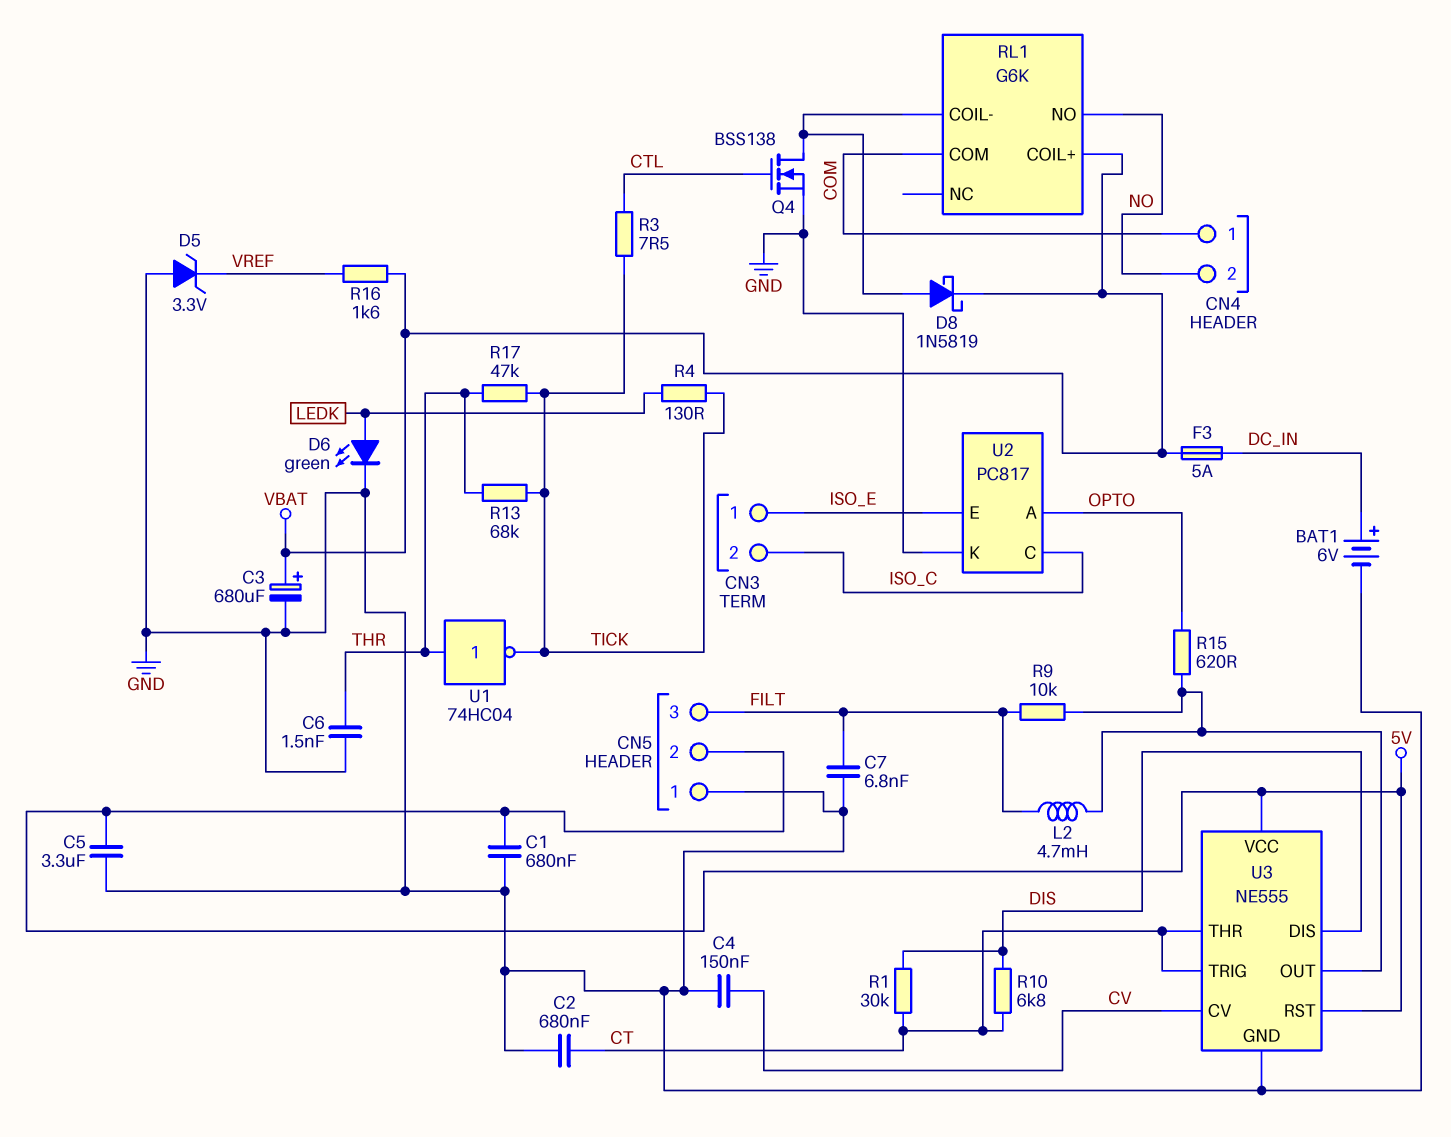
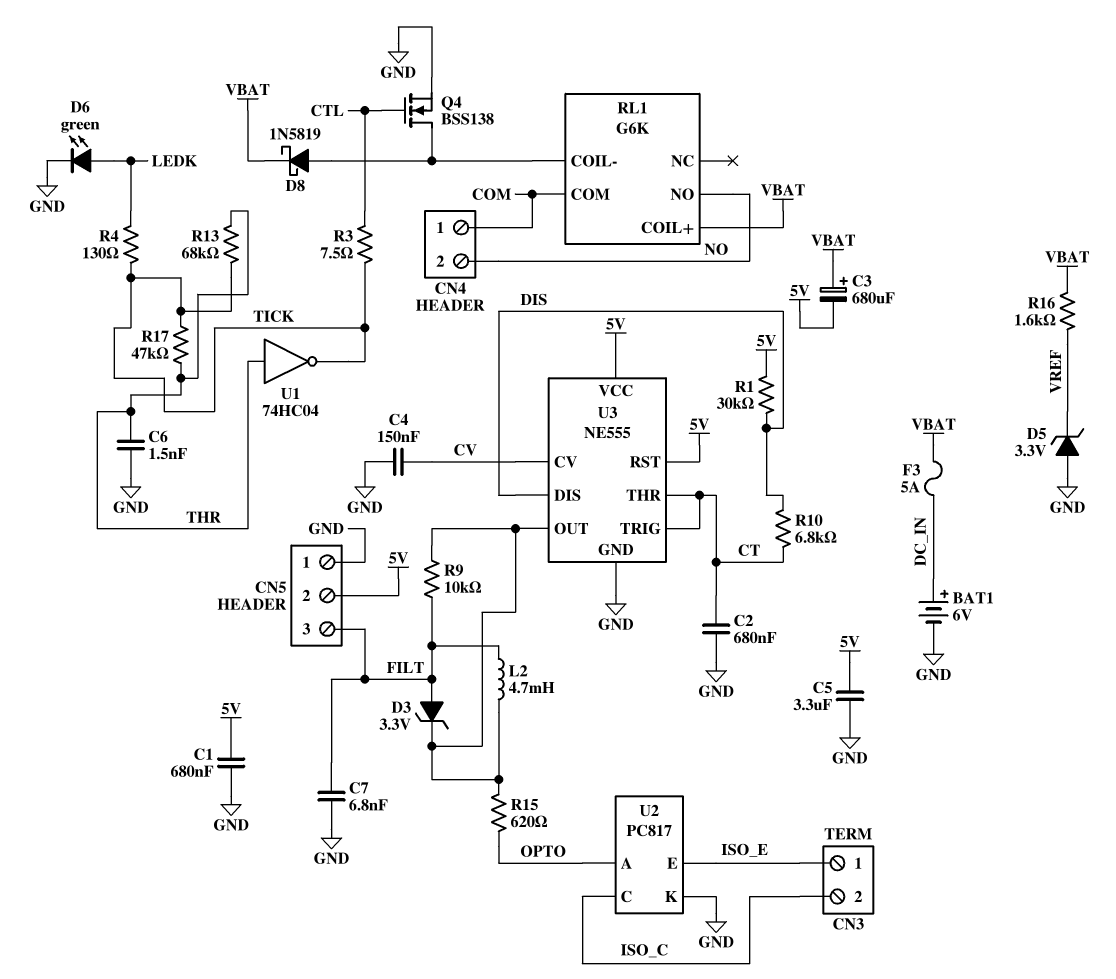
C3: 680uF (plus VBAT, minus GND) -> 680uF (plus VBAT, minus 5V)
D3: none -> zener 3.3V (A FILT, K U3/OUT)
R1: 30k (CT, DIS) -> 30k (5V, DIS)

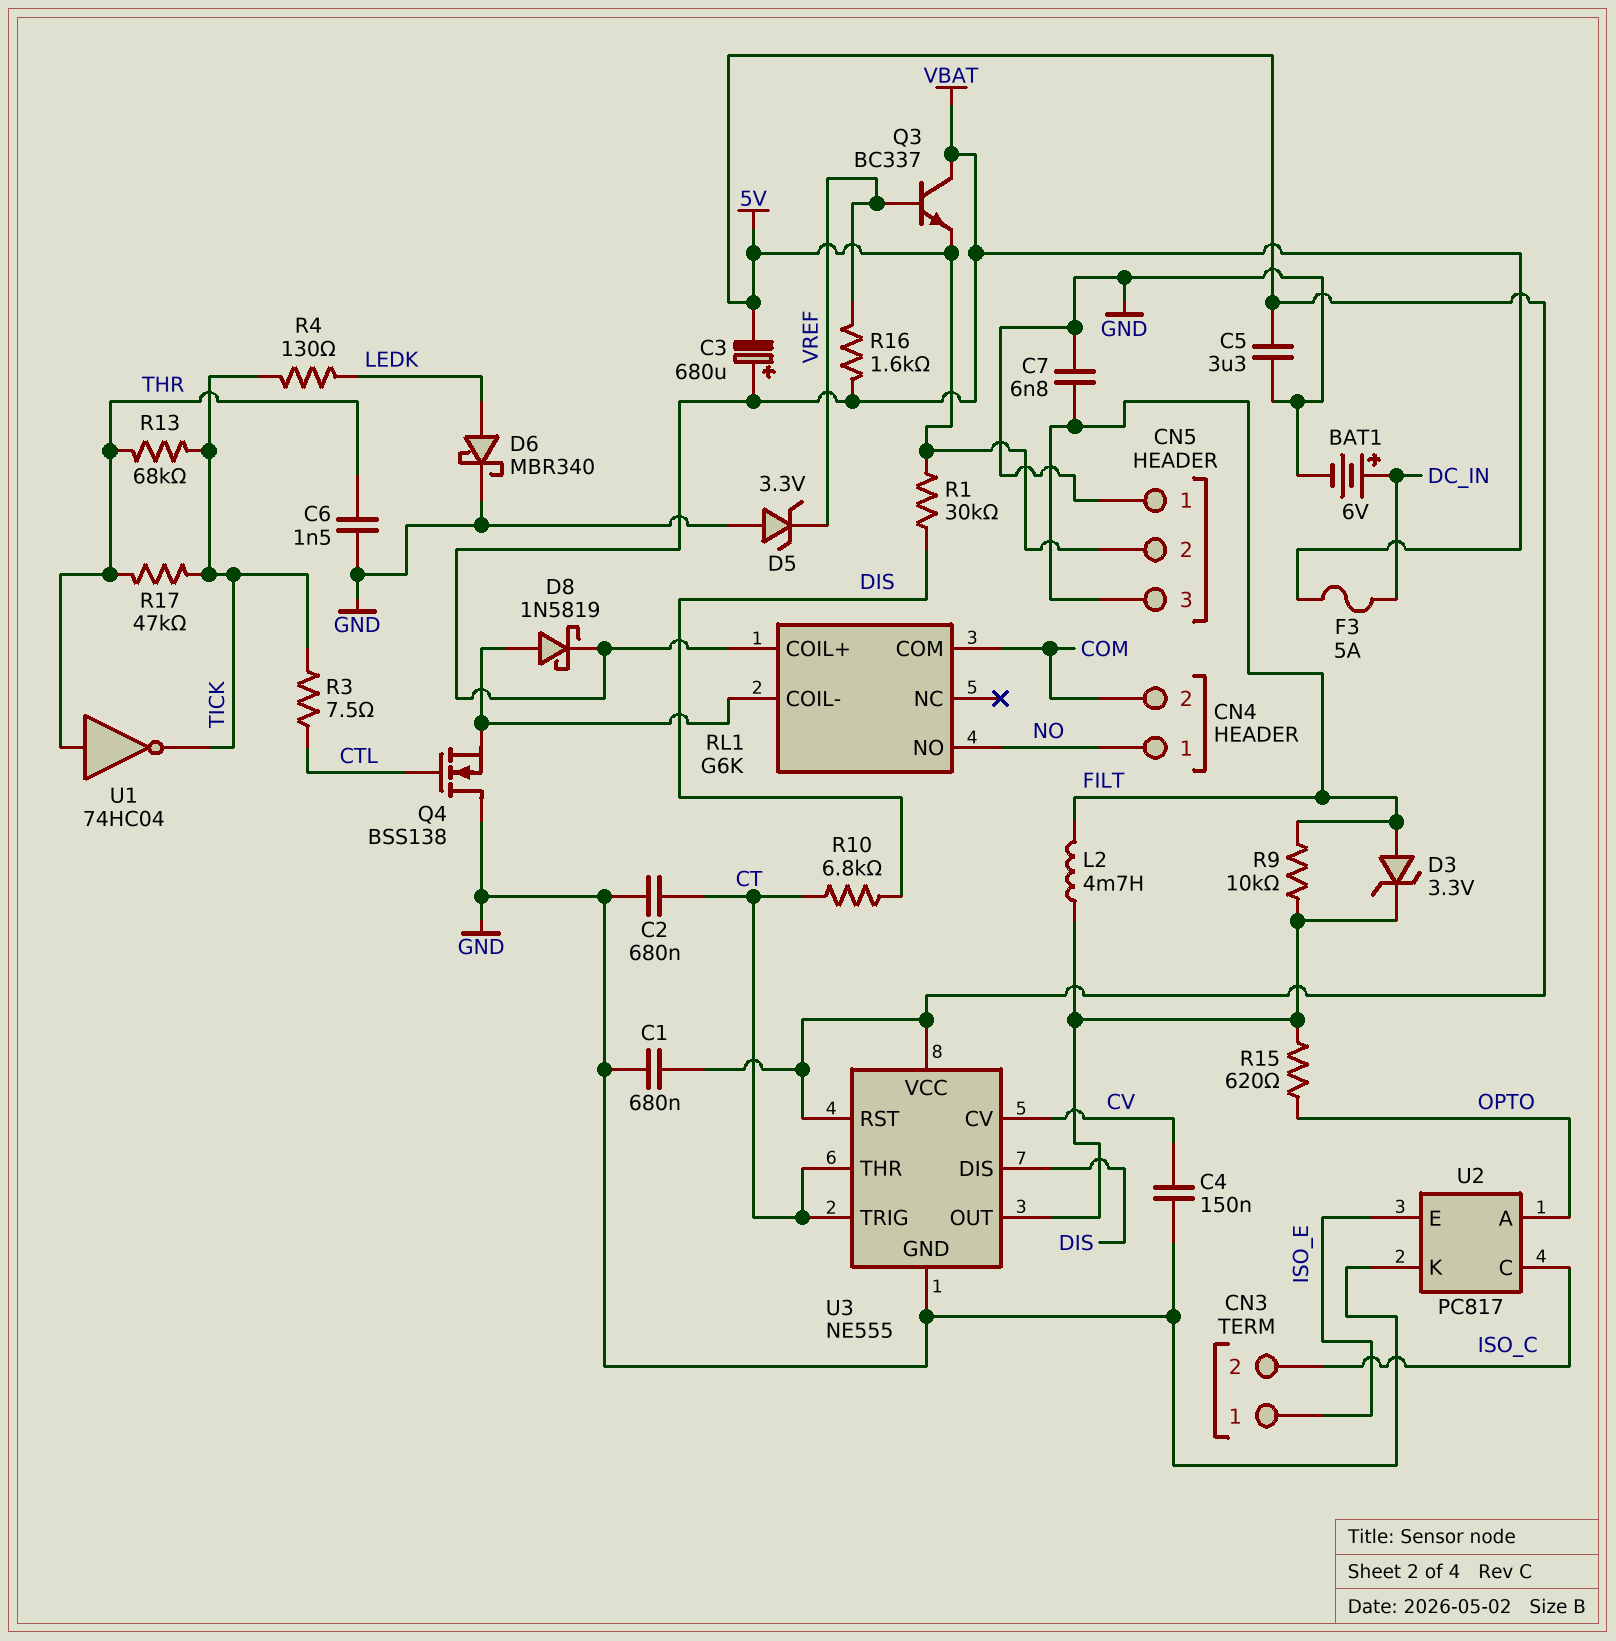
CN4 pin 1: COM -> NO
CN4 pin 2: NO -> COM
D6: LED green (A LEDK, K GND) -> schottky MBR340 (A LEDK, K GND)
Q3: none -> NPN BC337 (B VREF, C VBAT, E 5V)
Q4: NMOS BSS138 (G CTL, D RL1/COIL-, S GND) -> NMOS BSS138 (G CTL, D GND, S RL1/COIL-)

